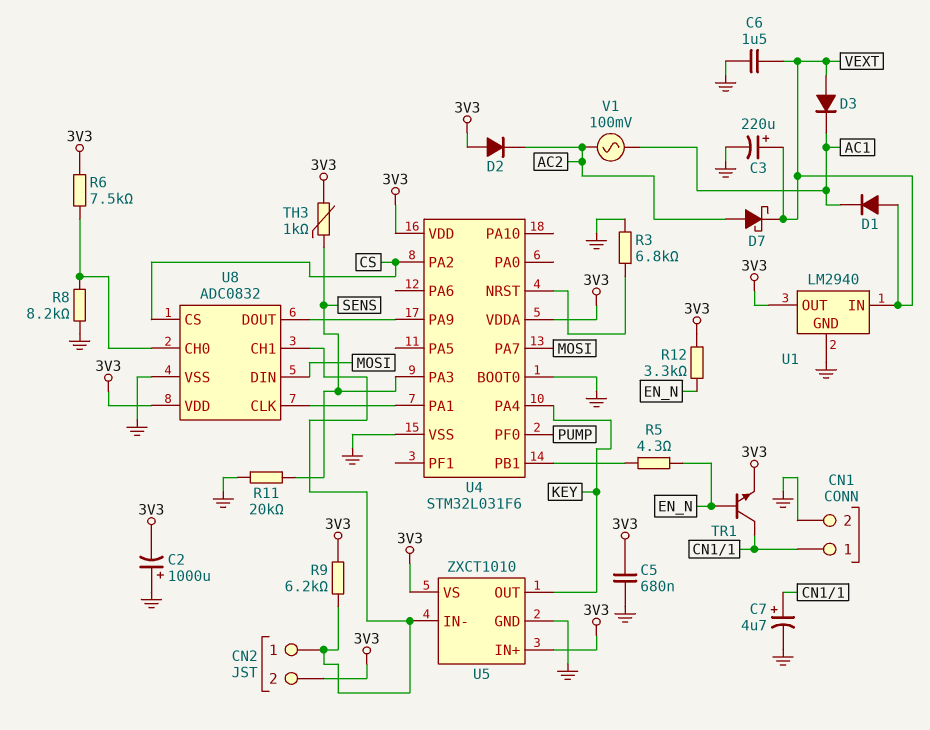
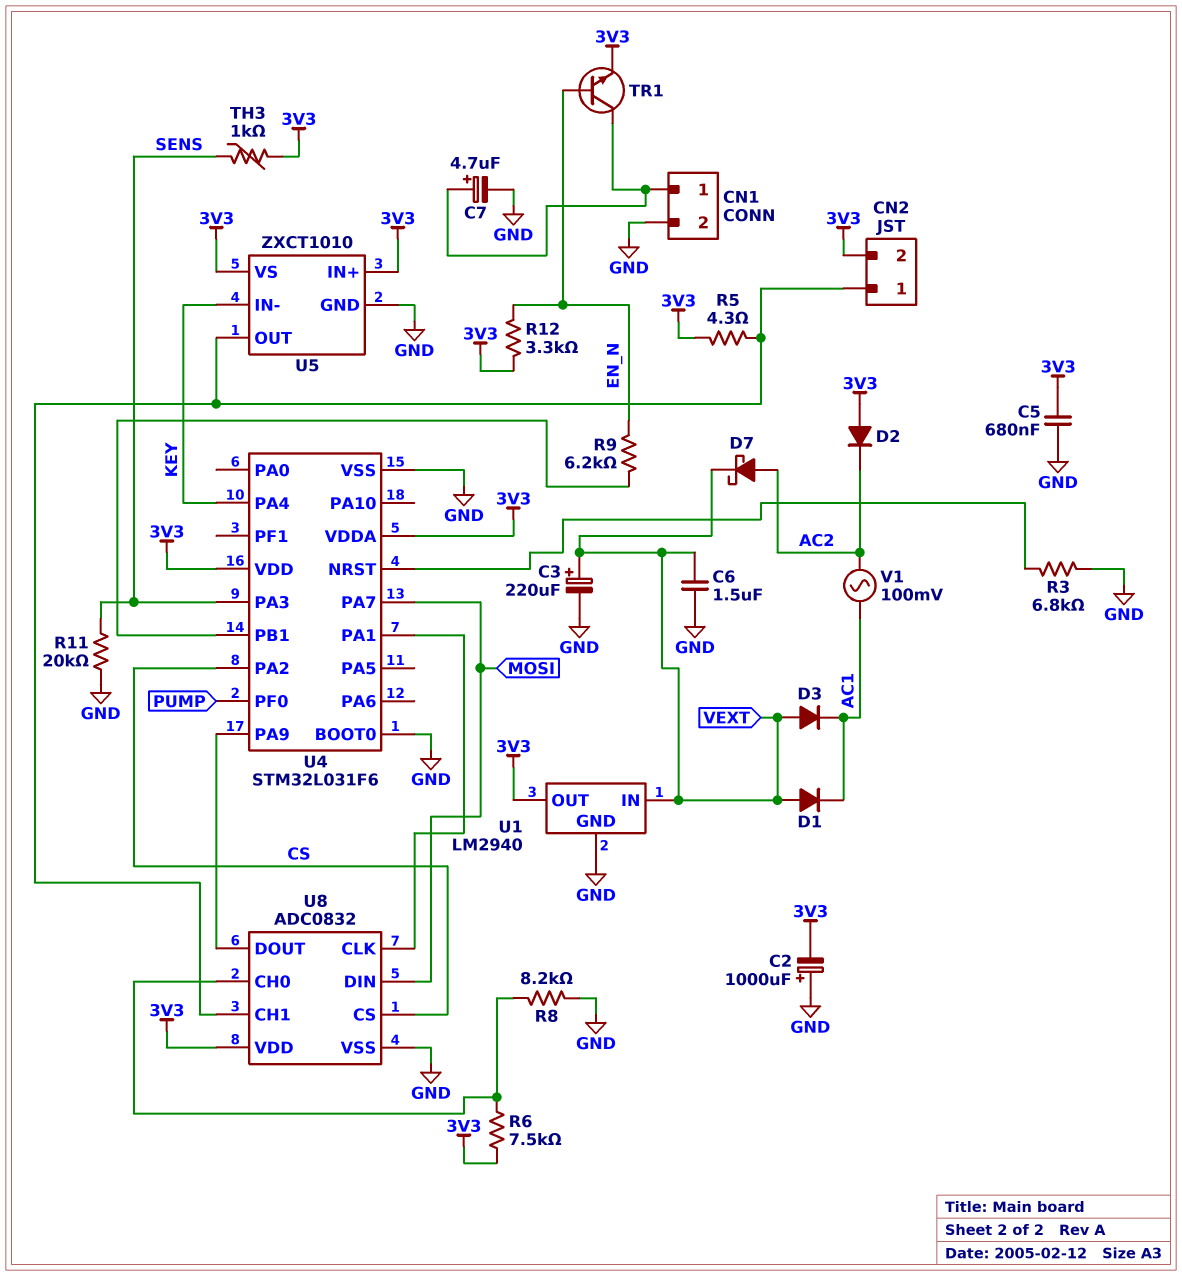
R5: 4.3 (EN_N, U4/PB1) -> 4.3 (3V3, CN2/1)
R9: 6.2k (3V3, CN2/1) -> 6.2k (EN_N, U4/PB1)
U5 pin IN-: CN2/1 -> KEY
U5 pin OUT: KEY -> CN2/1

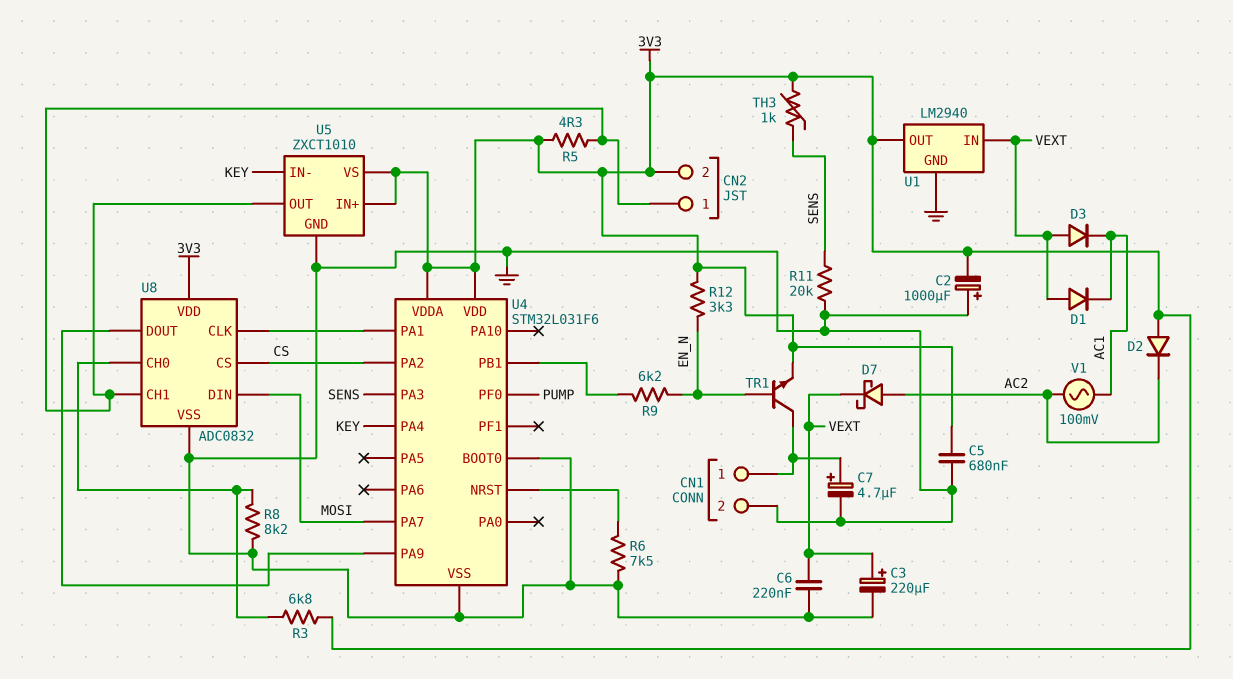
C6: 1.5uF (GND, VEXT) -> 220nF (GND, VEXT)
R3: 6.8k (GND, U4/NRST) -> 6.8k (3V3, U8/CH0)
R6: 7.5k (3V3, U8/CH0) -> 7.5k (GND, U4/NRST)

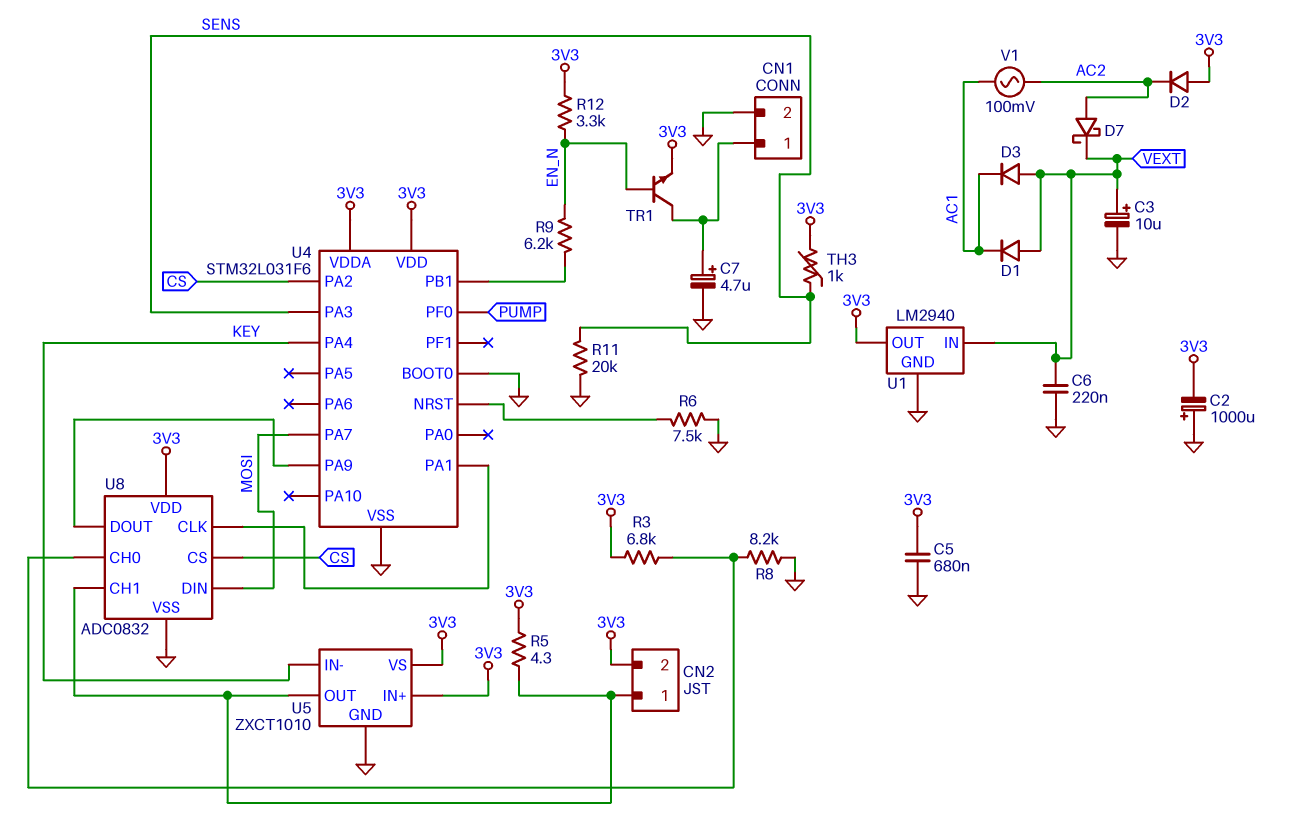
C3: 220uF (plus VEXT, minus GND) -> 10uF (plus VEXT, minus GND)

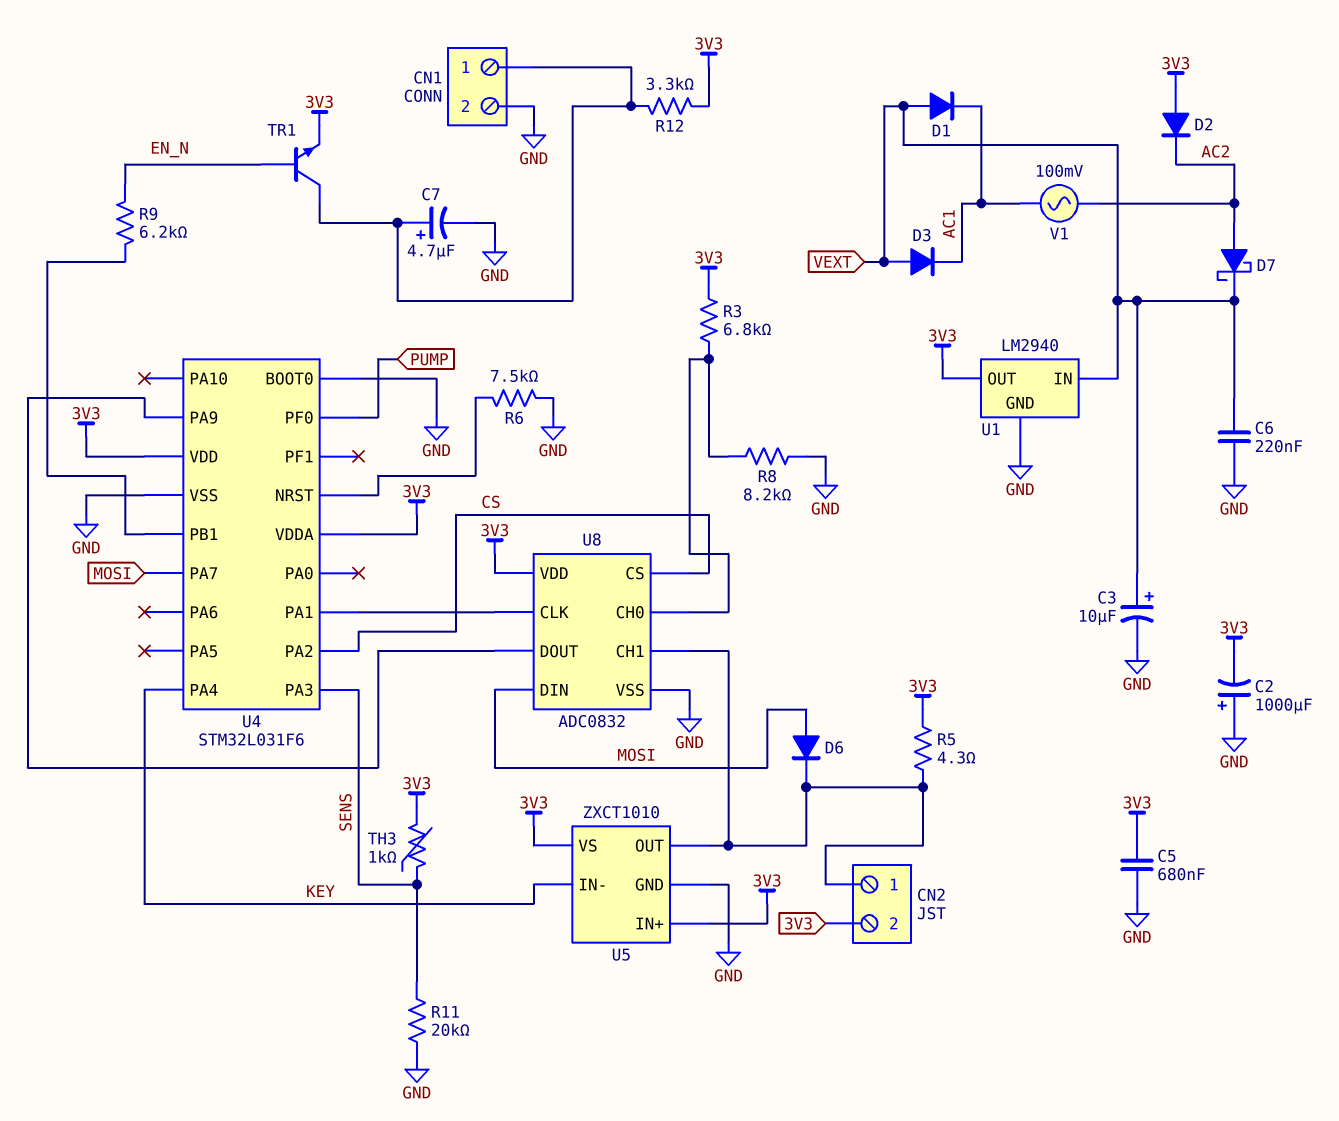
D6: none -> diode (A MOSI, K CN2/1)
R12: 3.3k (3V3, EN_N) -> 3.3k (3V3, CN1/1)

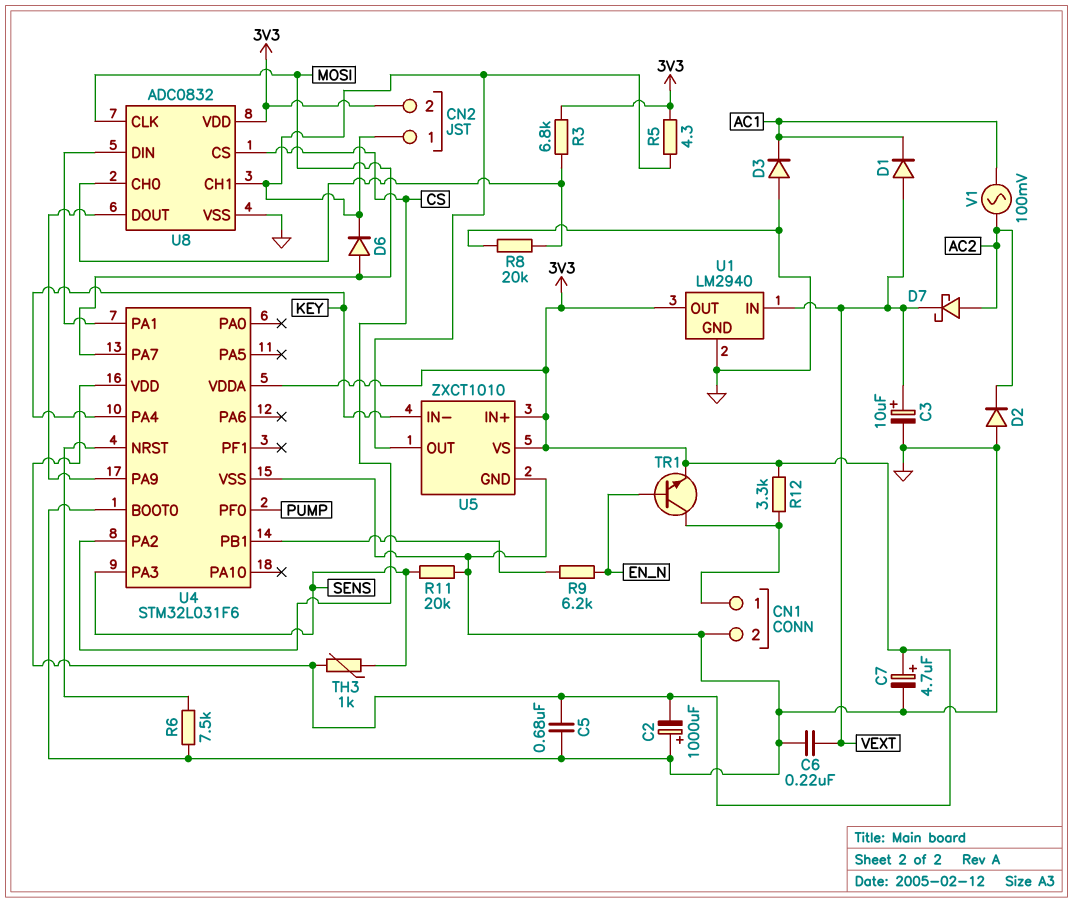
C7: 4.7uF (plus CN1/1, minus GND) -> 4.7uF (plus 3V3, minus GND)
D2: diode (A 3V3, K AC2) -> diode (A GND, K AC2)
D3: diode (A VEXT, K AC1) -> diode (A GND, K AC1)
R8: 8.2k (GND, U8/CH0) -> 20k (GND, U8/CH0)
U8 pin CLK: U4/PA1 -> MOSI
U8 pin DIN: MOSI -> U4/PA1

